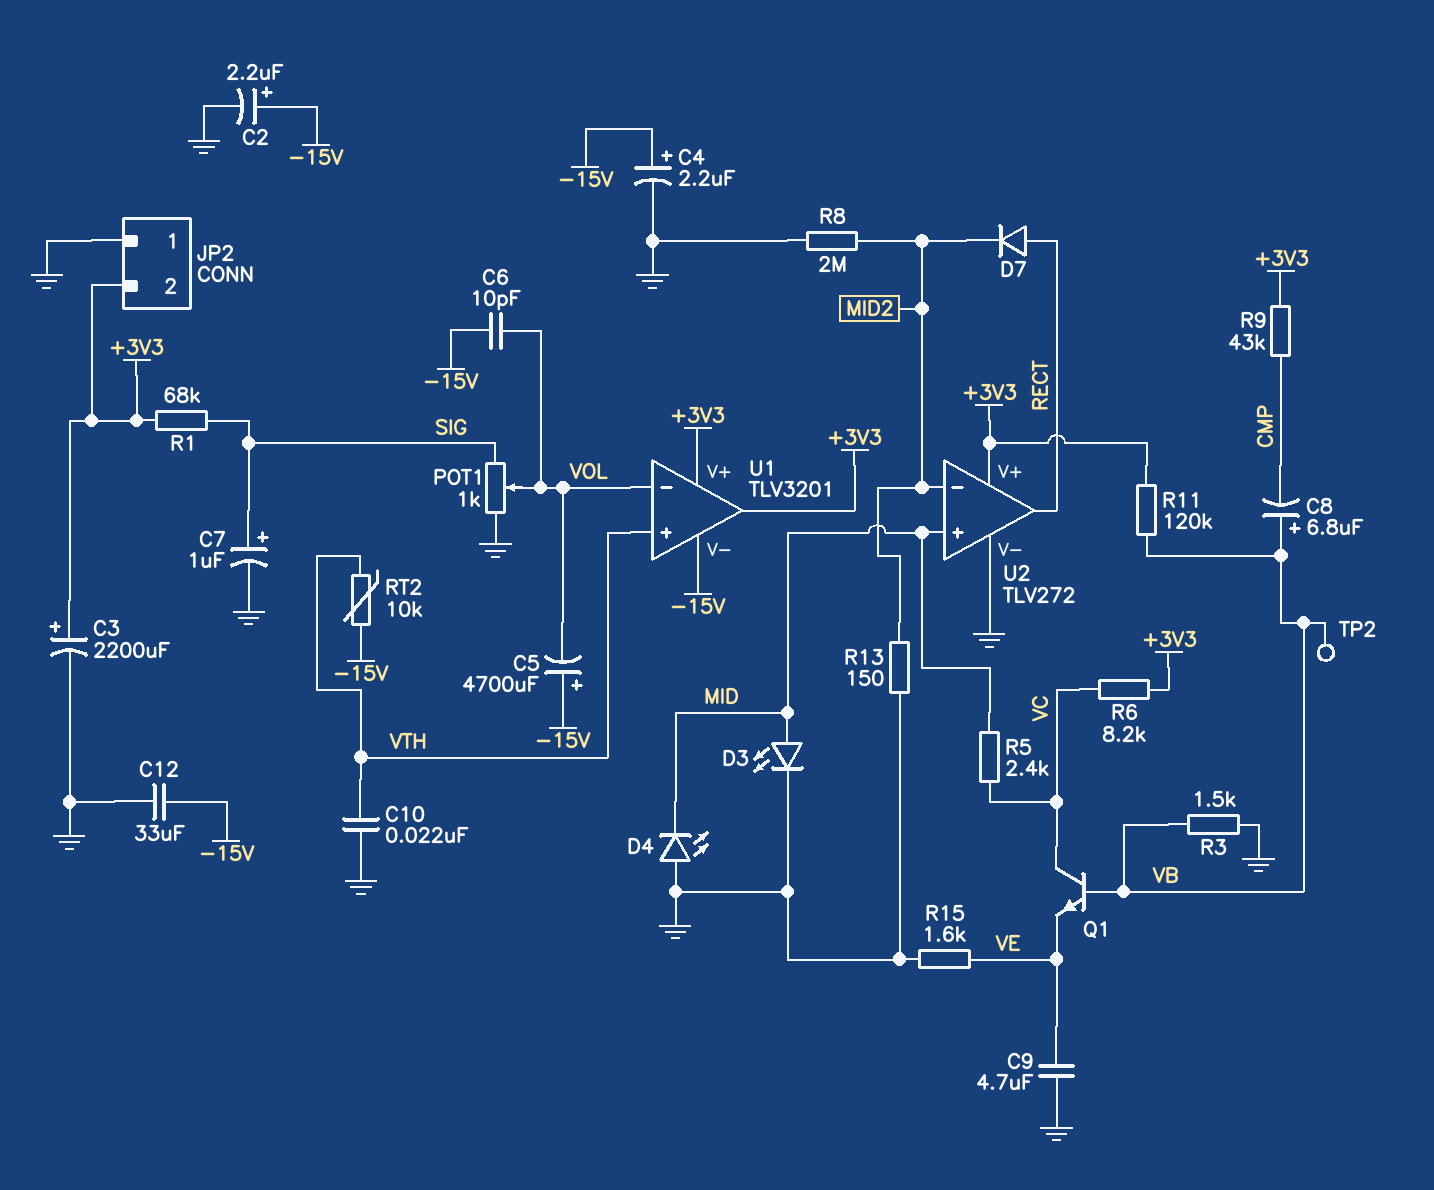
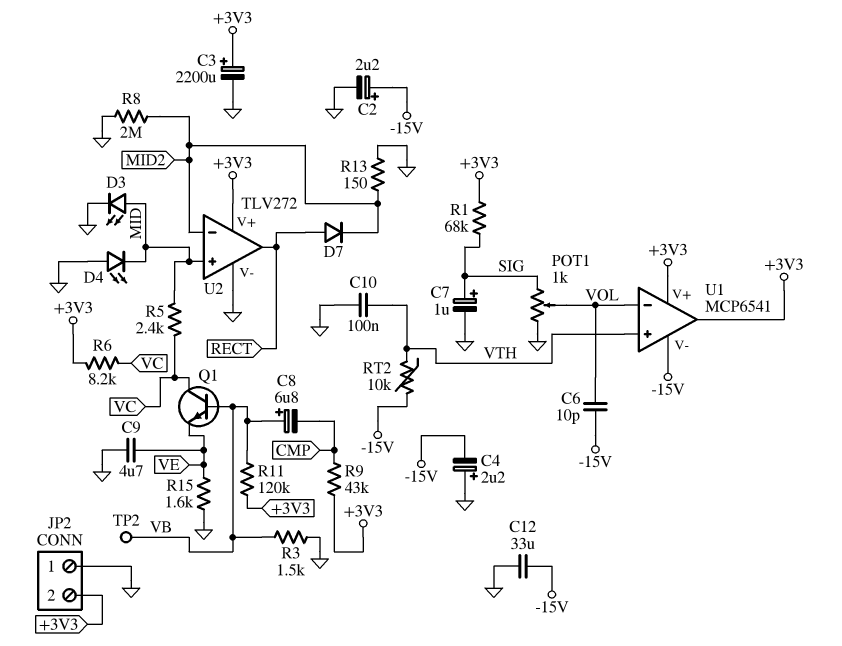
C4: 2.2uF (plus -15V, minus GND) -> 2.2uF (plus GND, minus -15V)
C5: 4700uF (plus -15V, minus VOL) -> none
C10: 22nF (GND, VTH) -> 100nF (GND, VTH)
U1: TLV3201 -> MCP6541

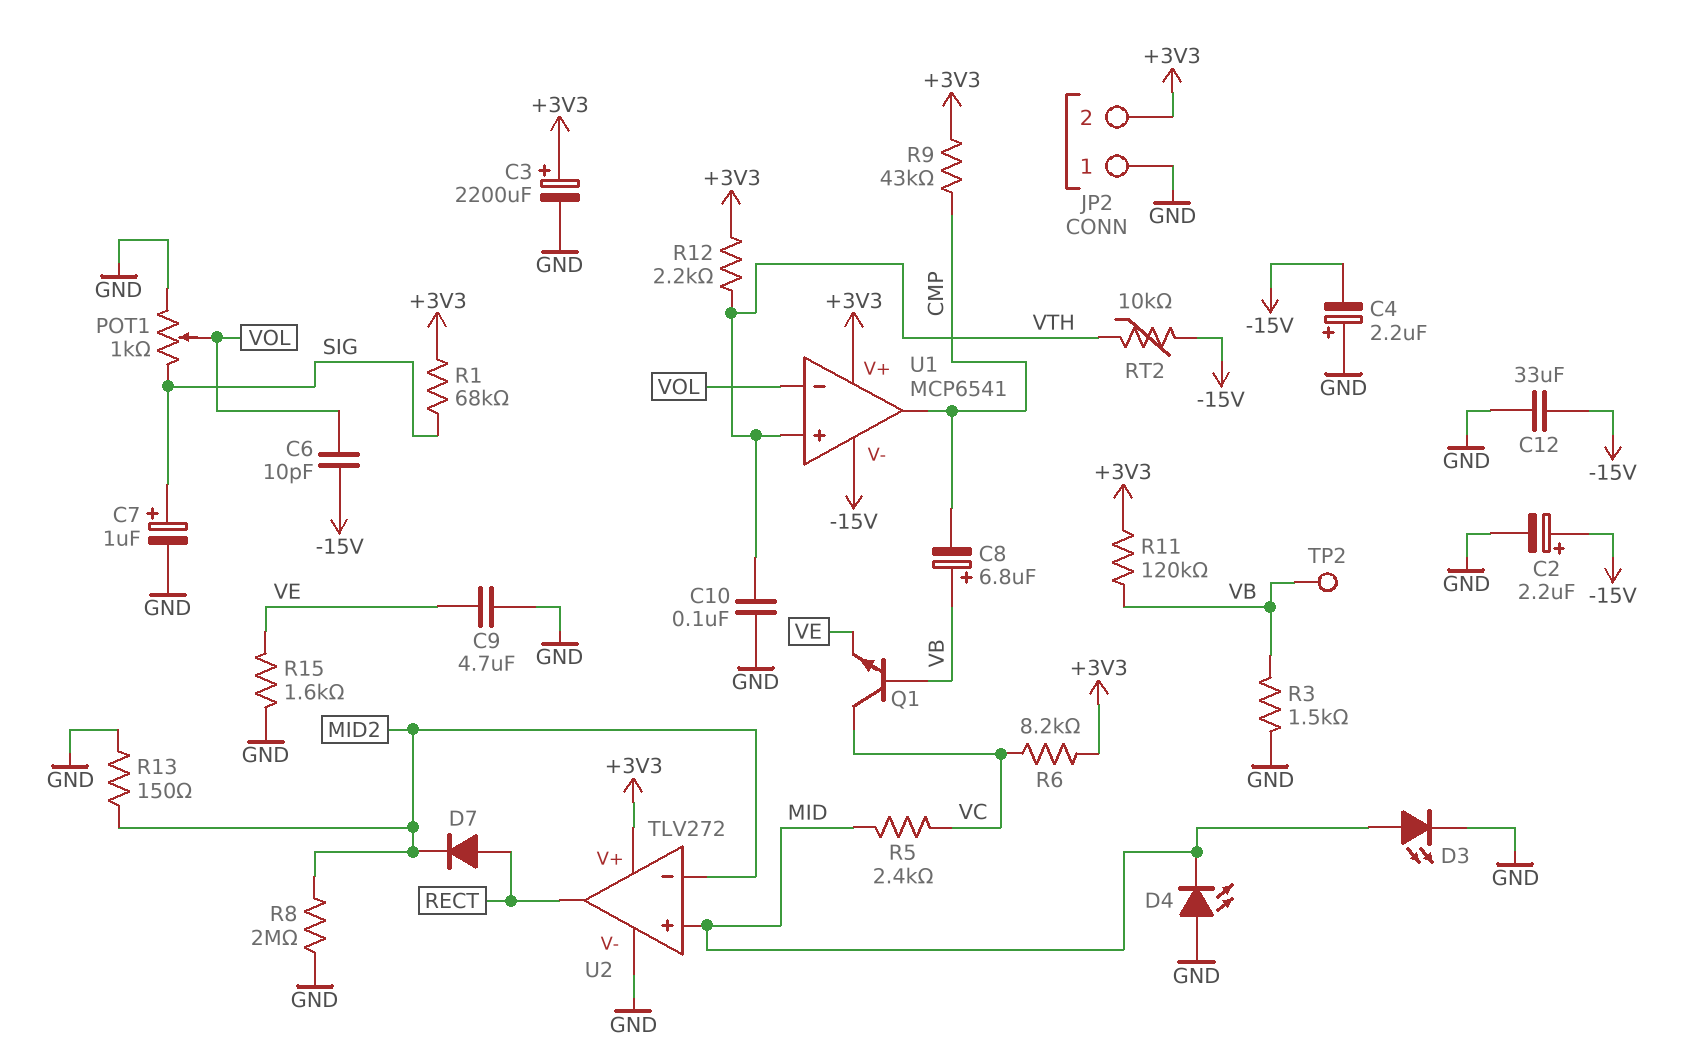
R12: none -> 2.2k (+3V3, VTH)
U1 pin out: +3V3 -> CMP

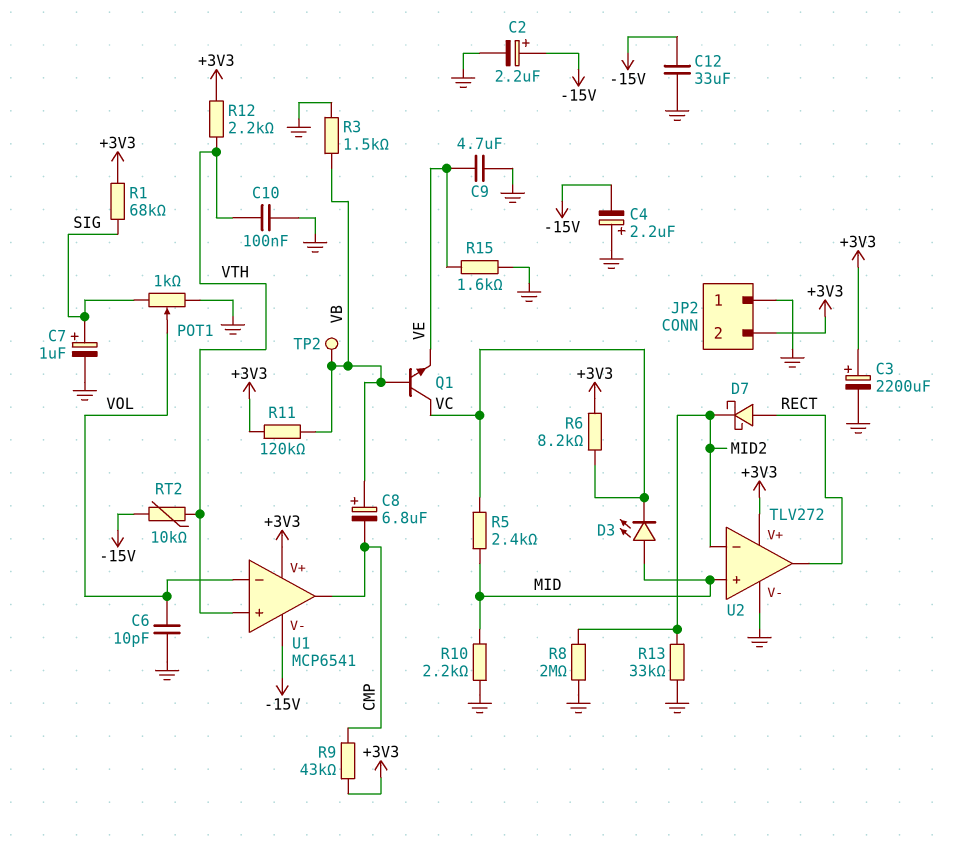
C6: 10pF (-15V, VOL) -> 10pF (GND, VOL)
D3: LED (A MID, K GND) -> LED (A MID, K VC)
D4: LED (A GND, K MID) -> none
D7: diode (A RECT, K MID2) -> schottky (A RECT, K MID2)
R10: none -> 2.2k (GND, MID)
R13: 150 (GND, MID2) -> 33k (GND, MID2)

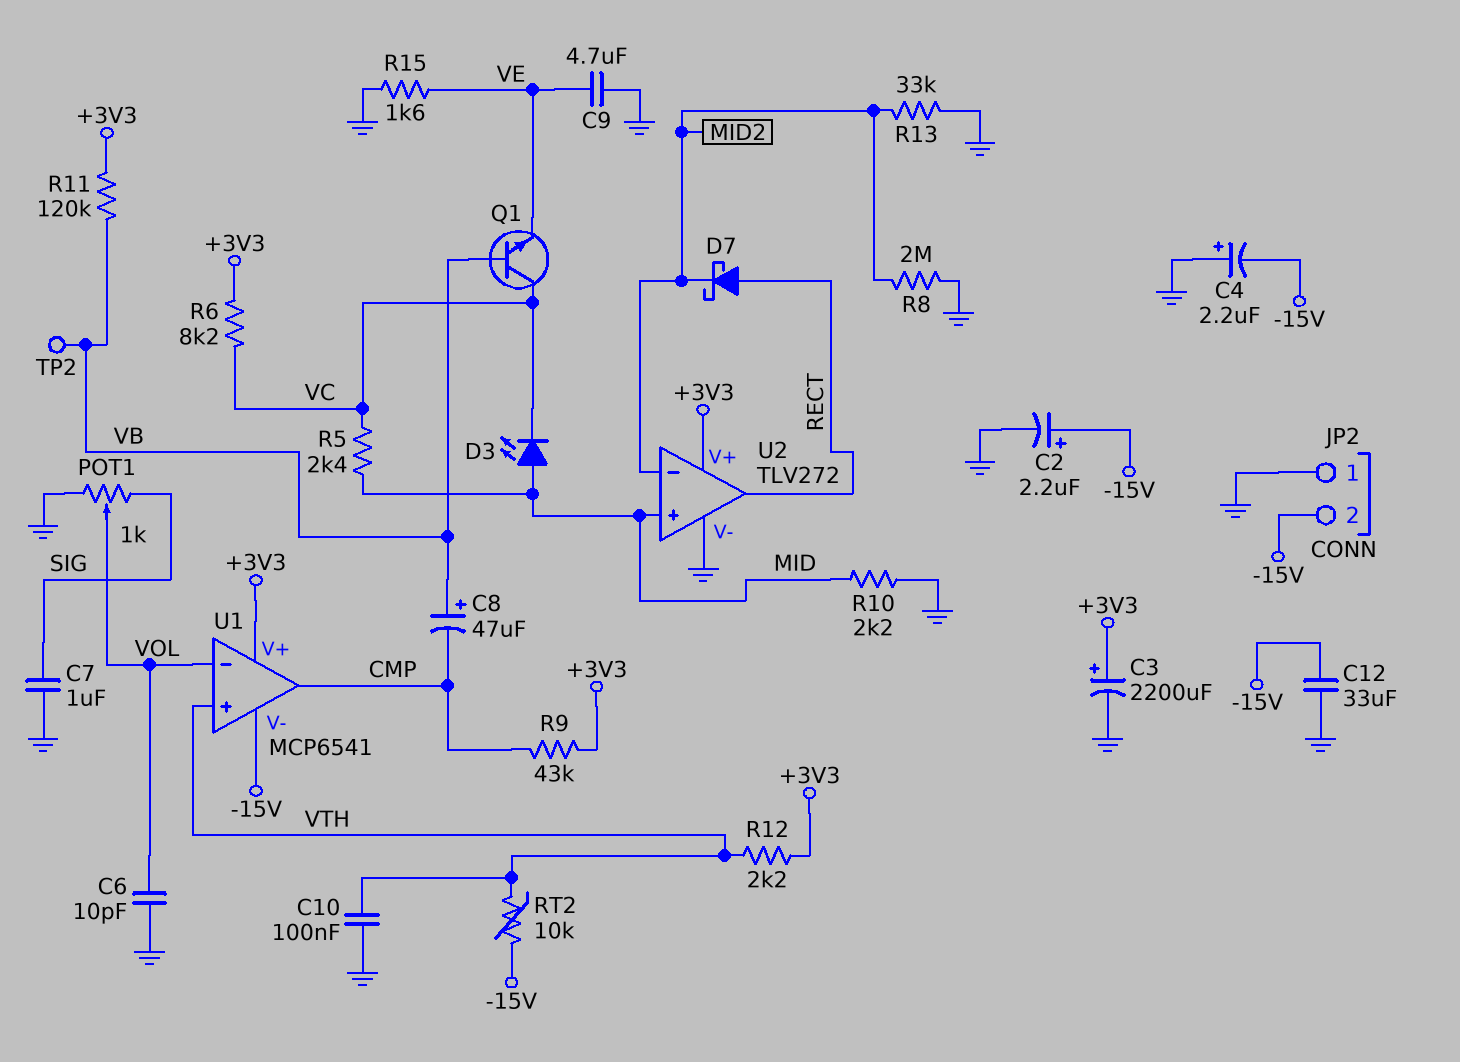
C7: 1uF (plus SIG, minus GND) -> 1uF (GND, SIG)
C8: 6.8uF (plus VB, minus CMP) -> 47uF (plus VB, minus CMP)
JP2 pin 2: +3V3 -> -15V
R1: 68k (+3V3, SIG) -> none
R3: 1.5k (GND, VB) -> none

